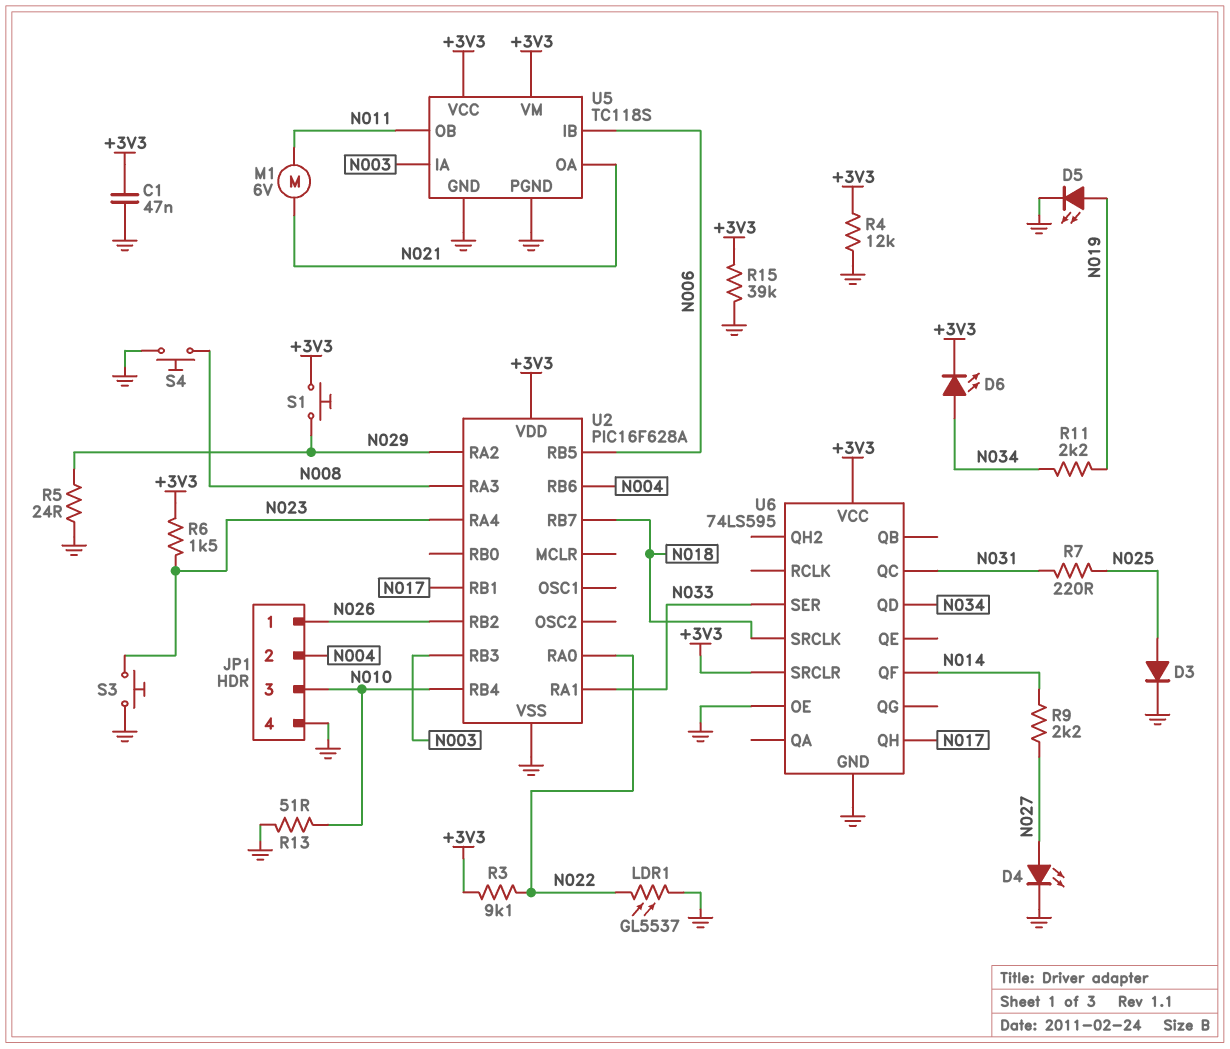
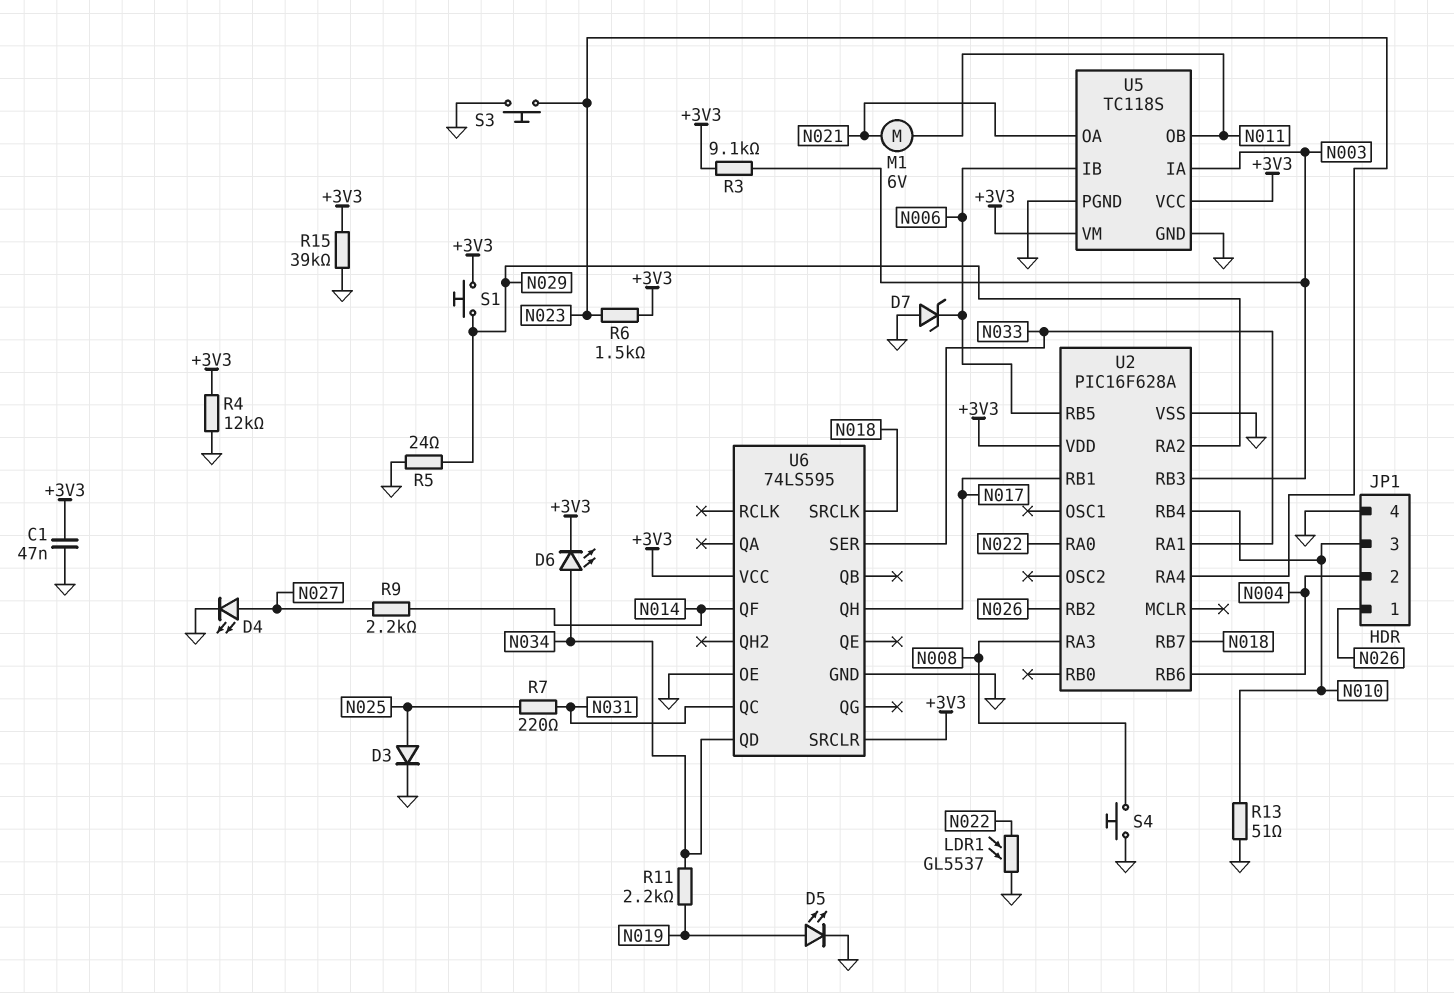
D7: none -> zener (A GND, K N006)
R3: 9.1k (+3V3, N022) -> 9.1k (+3V3, N003)

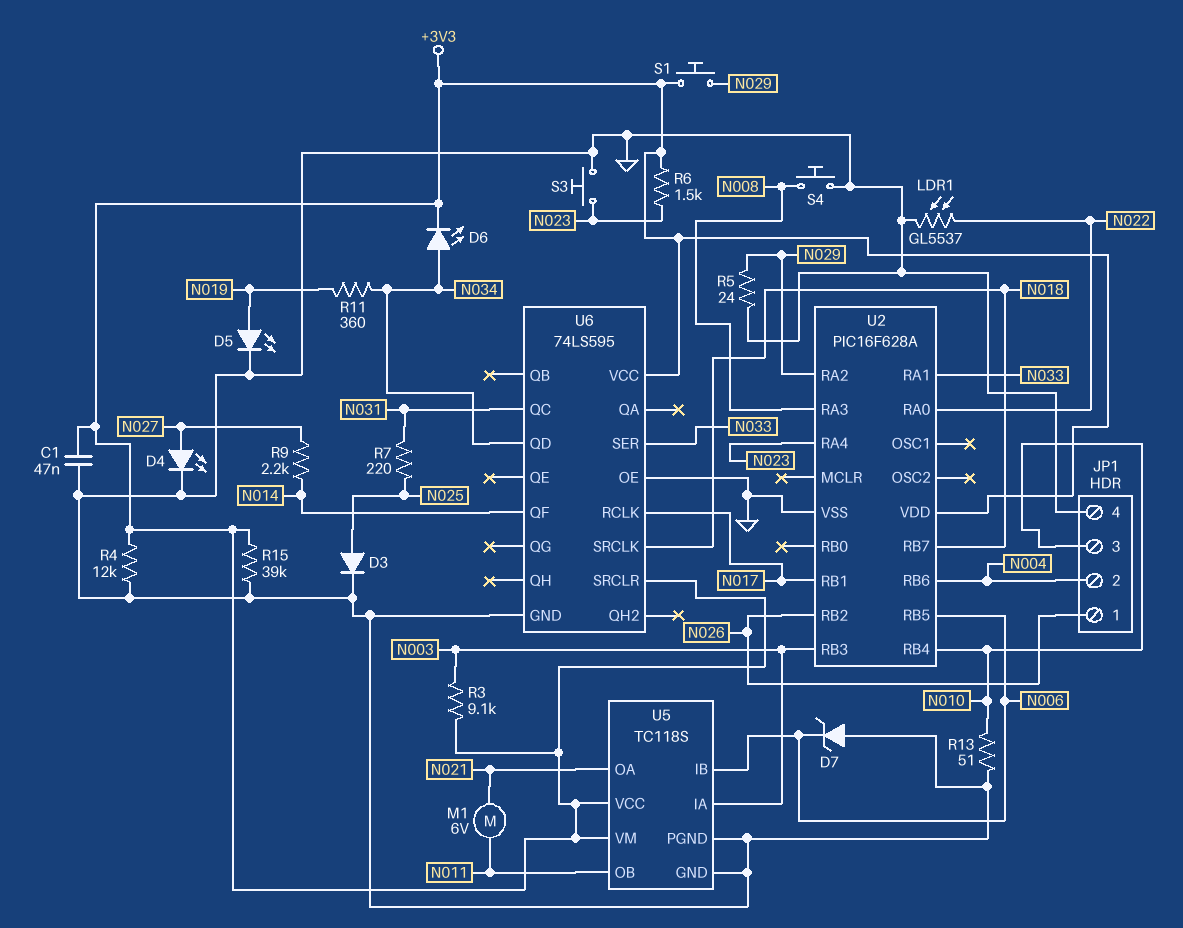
R11: 2.2k (N019, N034) -> 360 (N019, N034)
U6 pin QH: N017 -> none
U6 pin RCLK: none -> N017

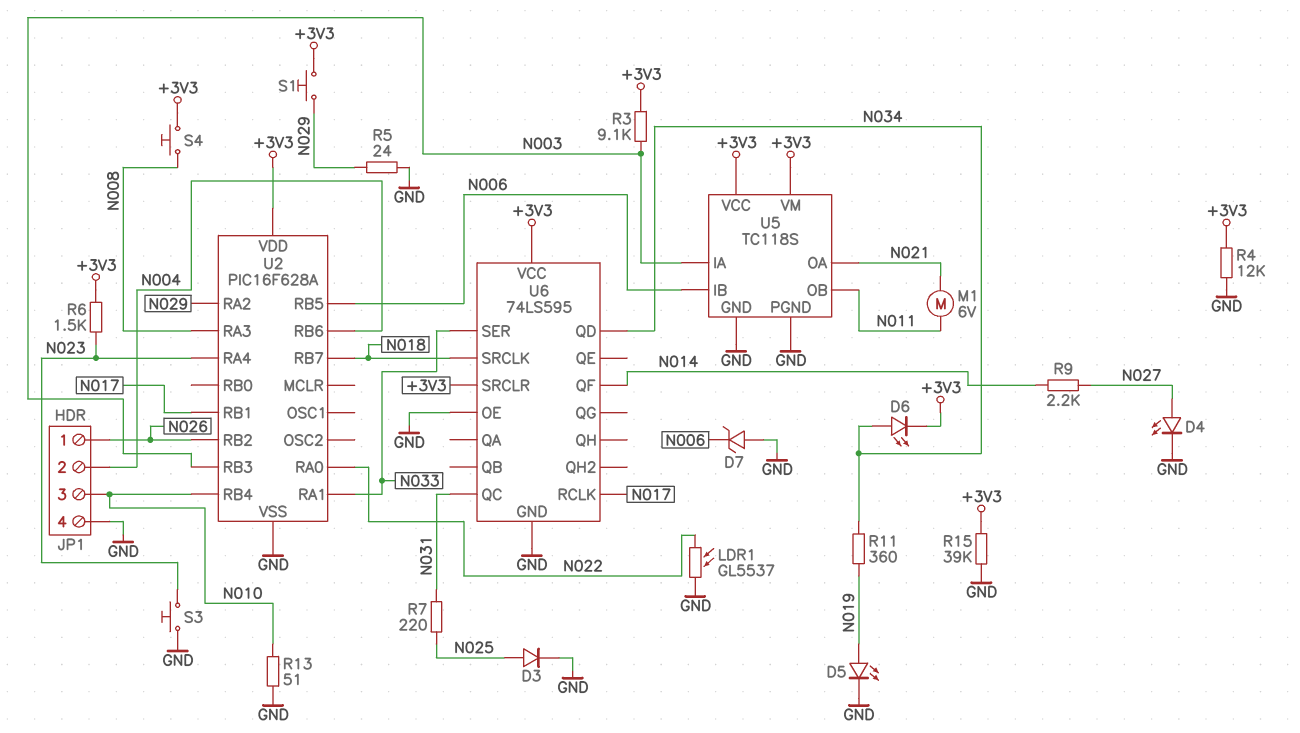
C1: 47nF (+3V3, GND) -> none
S4: button (GND, N008) -> button (+3V3, N008)

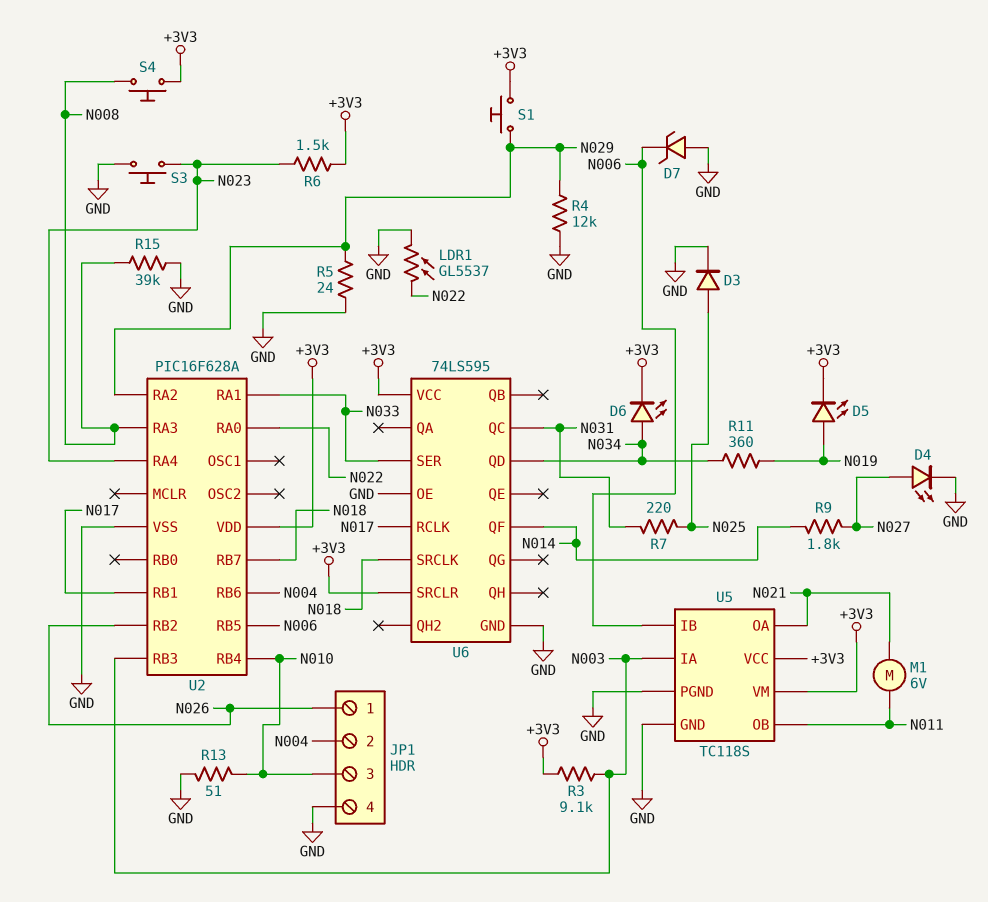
D5: LED (A N019, K GND) -> LED (A N019, K +3V3)
R4: 12k (+3V3, GND) -> 12k (GND, N029)
R9: 2.2k (N014, N027) -> 1.8k (N014, N027)
R15: 39k (+3V3, GND) -> 39k (GND, N008)

